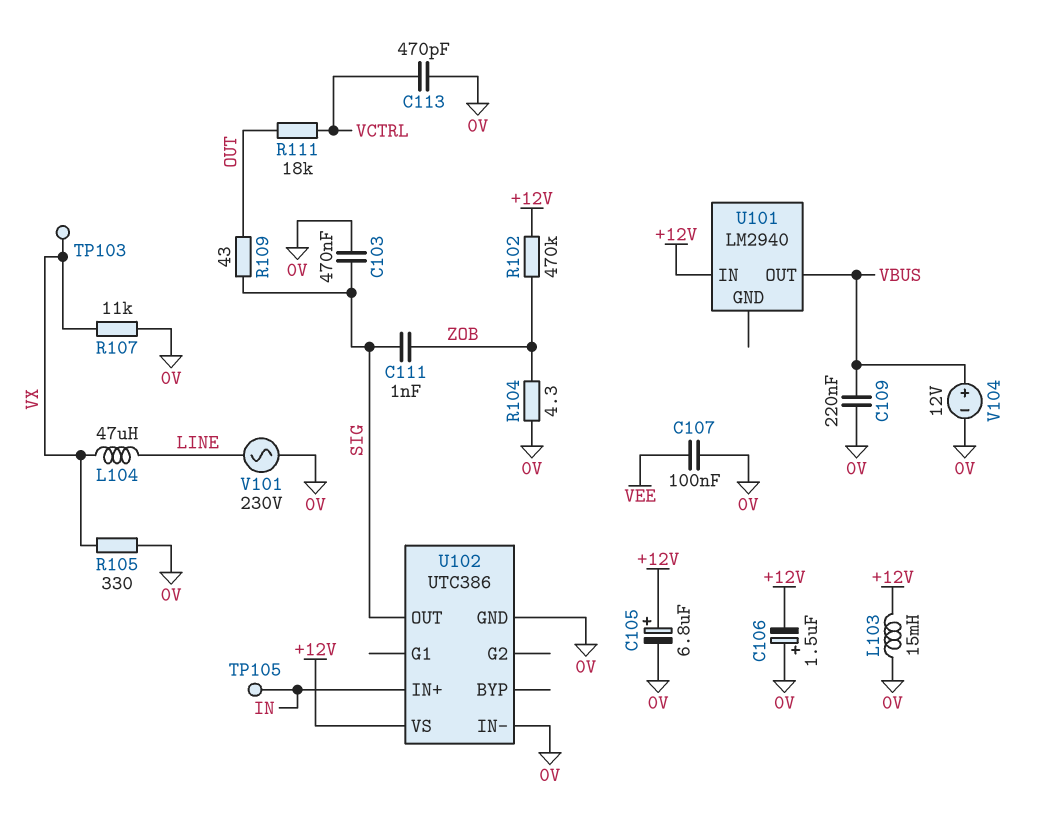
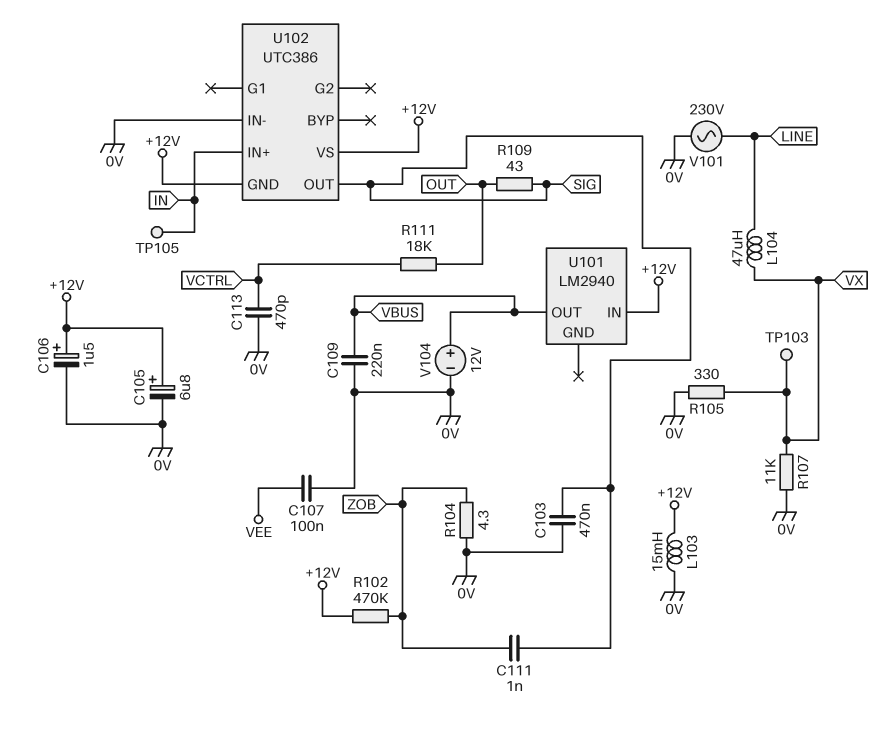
C106: 1.5uF (plus 0V, minus +12V) -> 1.5uF (plus +12V, minus 0V)
U102 pin GND: 0V -> +12V

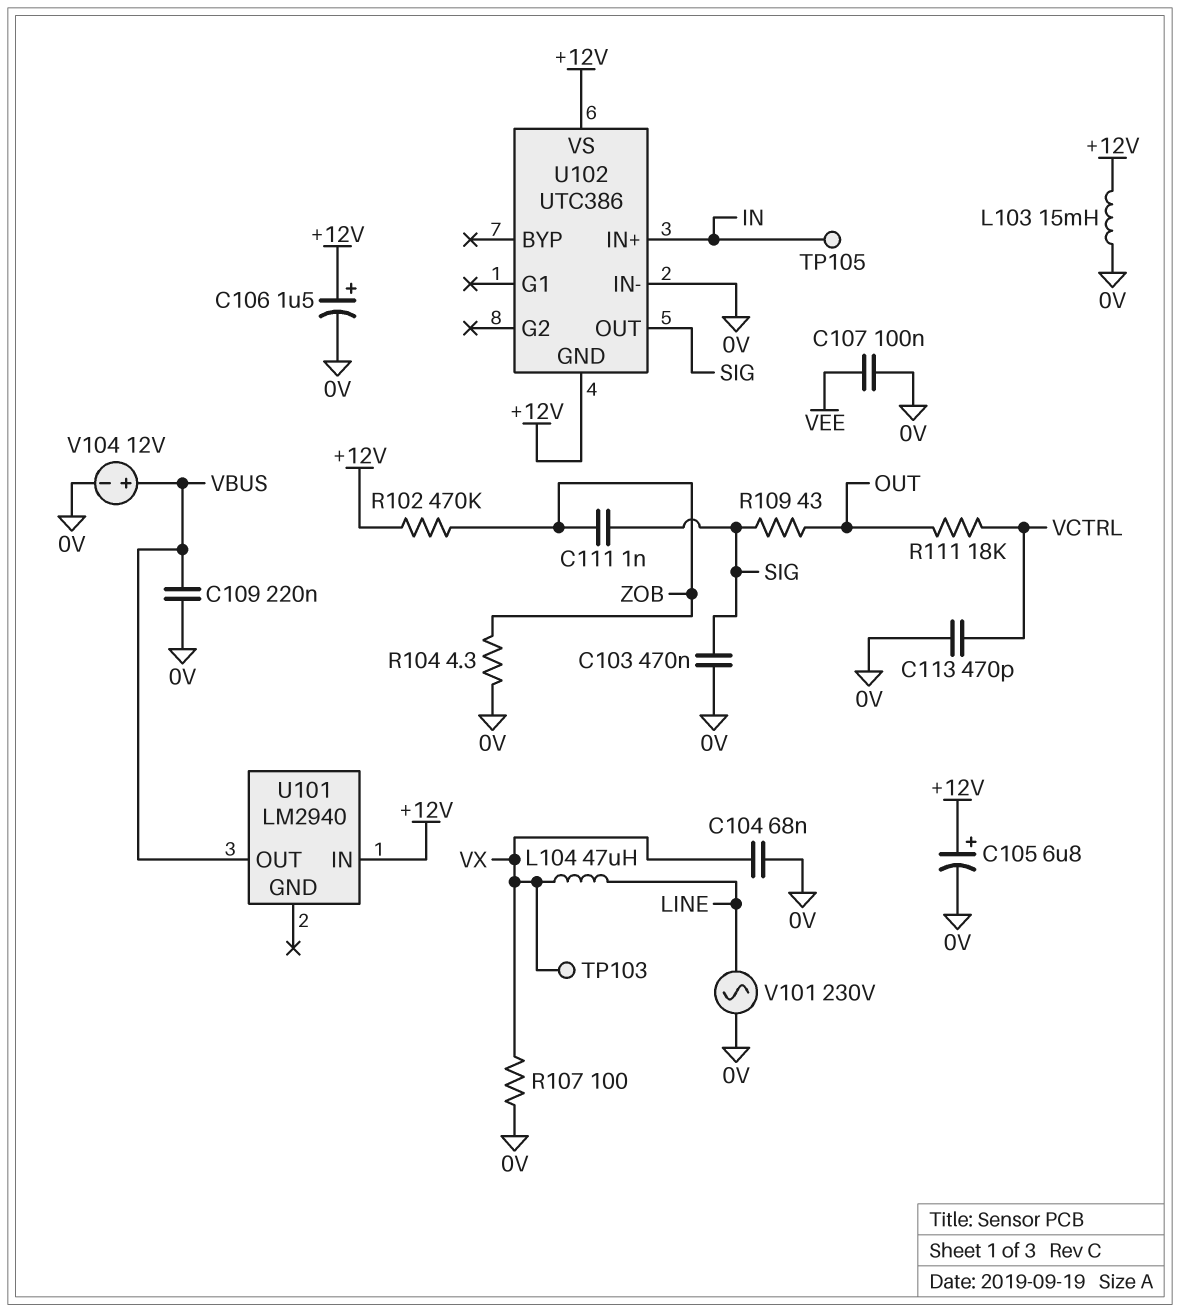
C104: none -> 68nF (0V, VX)
R105: 330 (0V, VX) -> none
R107: 11k (0V, VX) -> 100 (0V, VX)

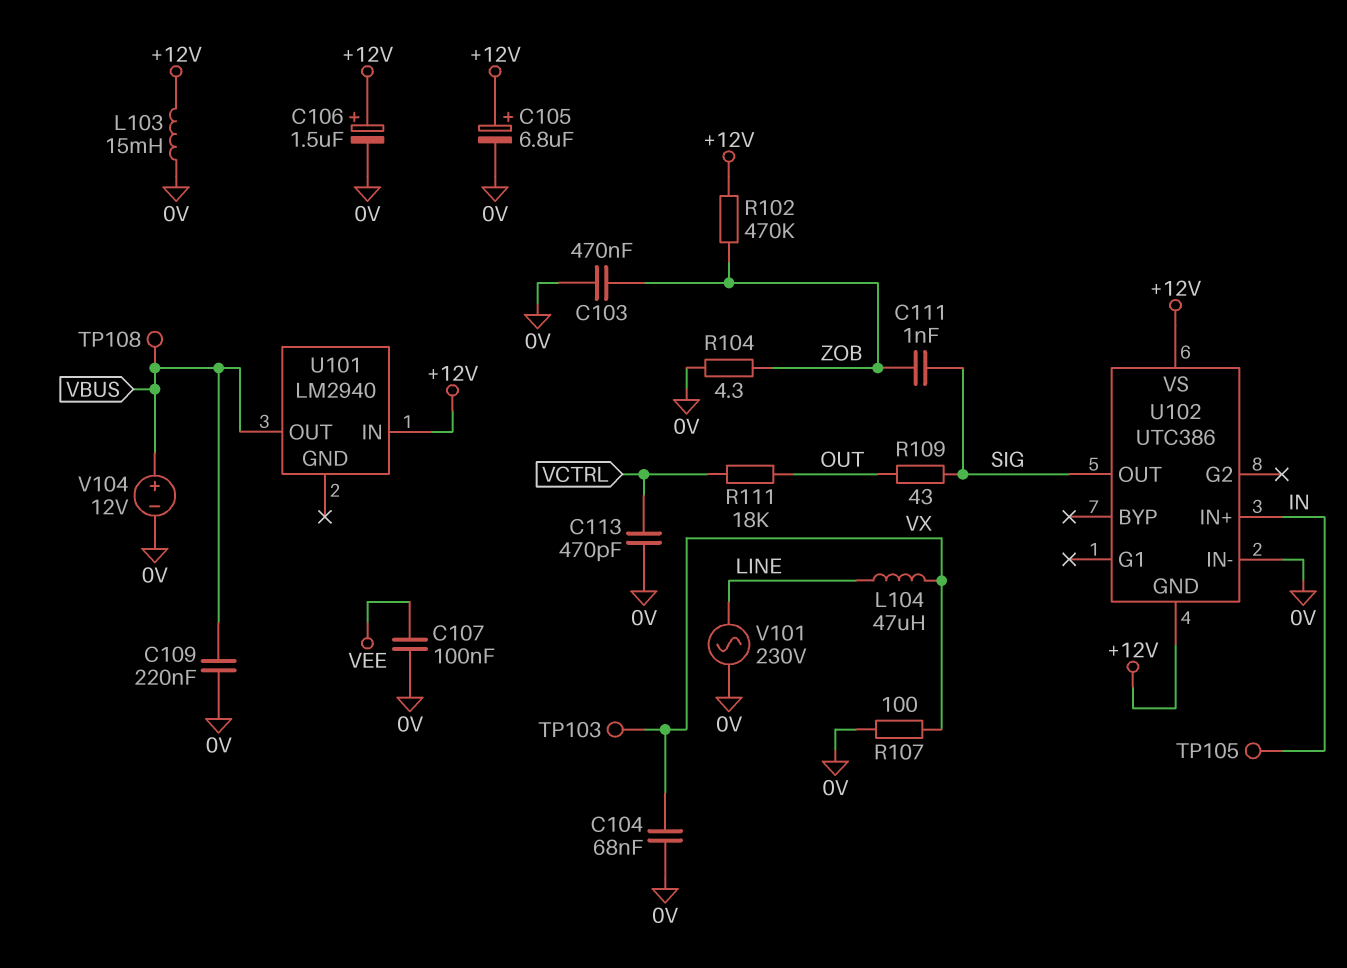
C103: 470nF (0V, SIG) -> 470nF (0V, ZOB)
TP108: none -> test point (VBUS)

